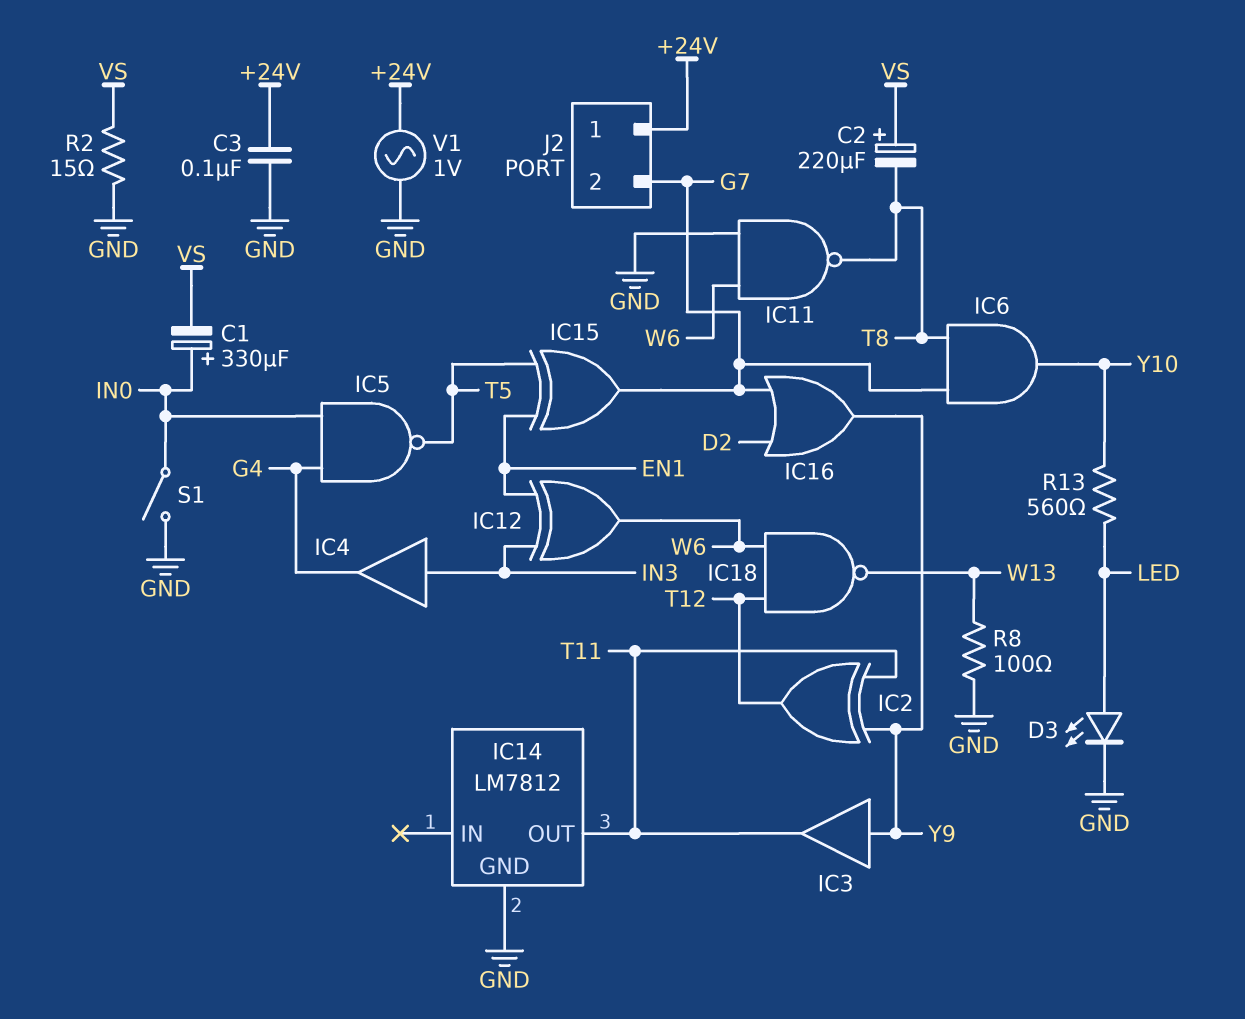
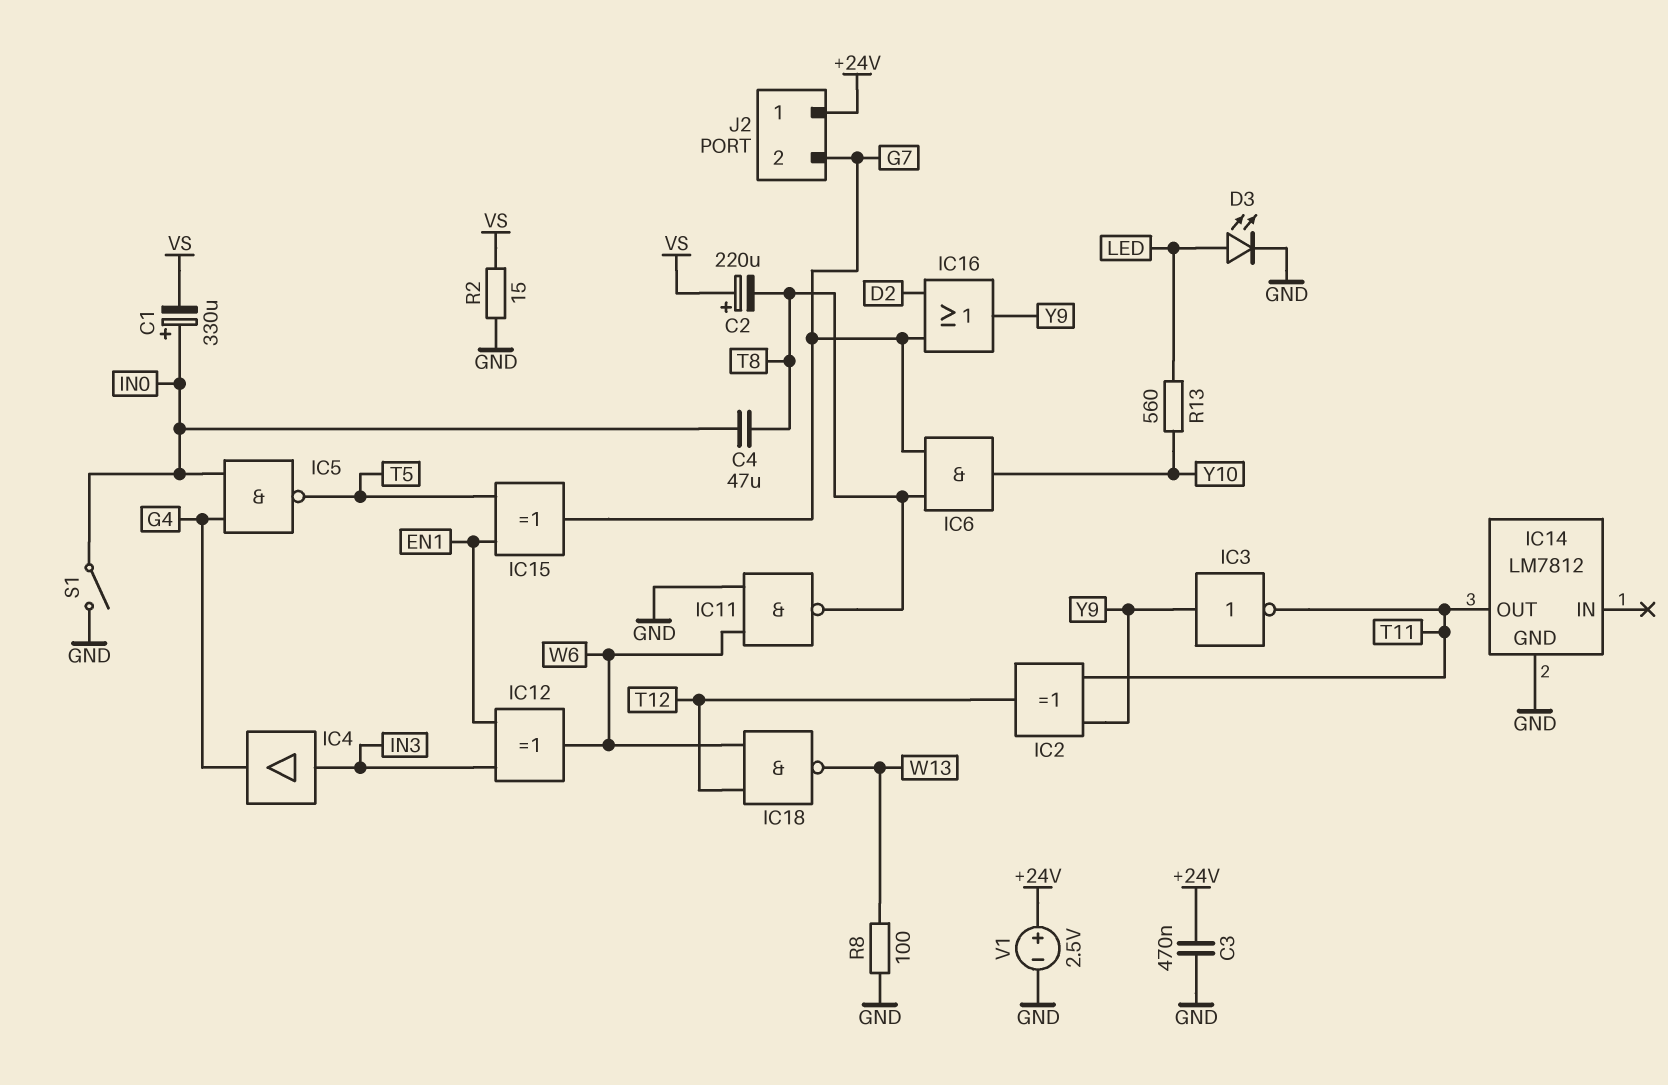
C3: 100nF (+24V, GND) -> 470nF (+24V, GND)
C4: none -> 47uF (IN0, T8)
IC3: buffer (in Y9, out T11) -> NOT (in Y9, out T11)
V1: AC 1V (+24V, GND) -> 2.5V (plus +24V, minus GND)

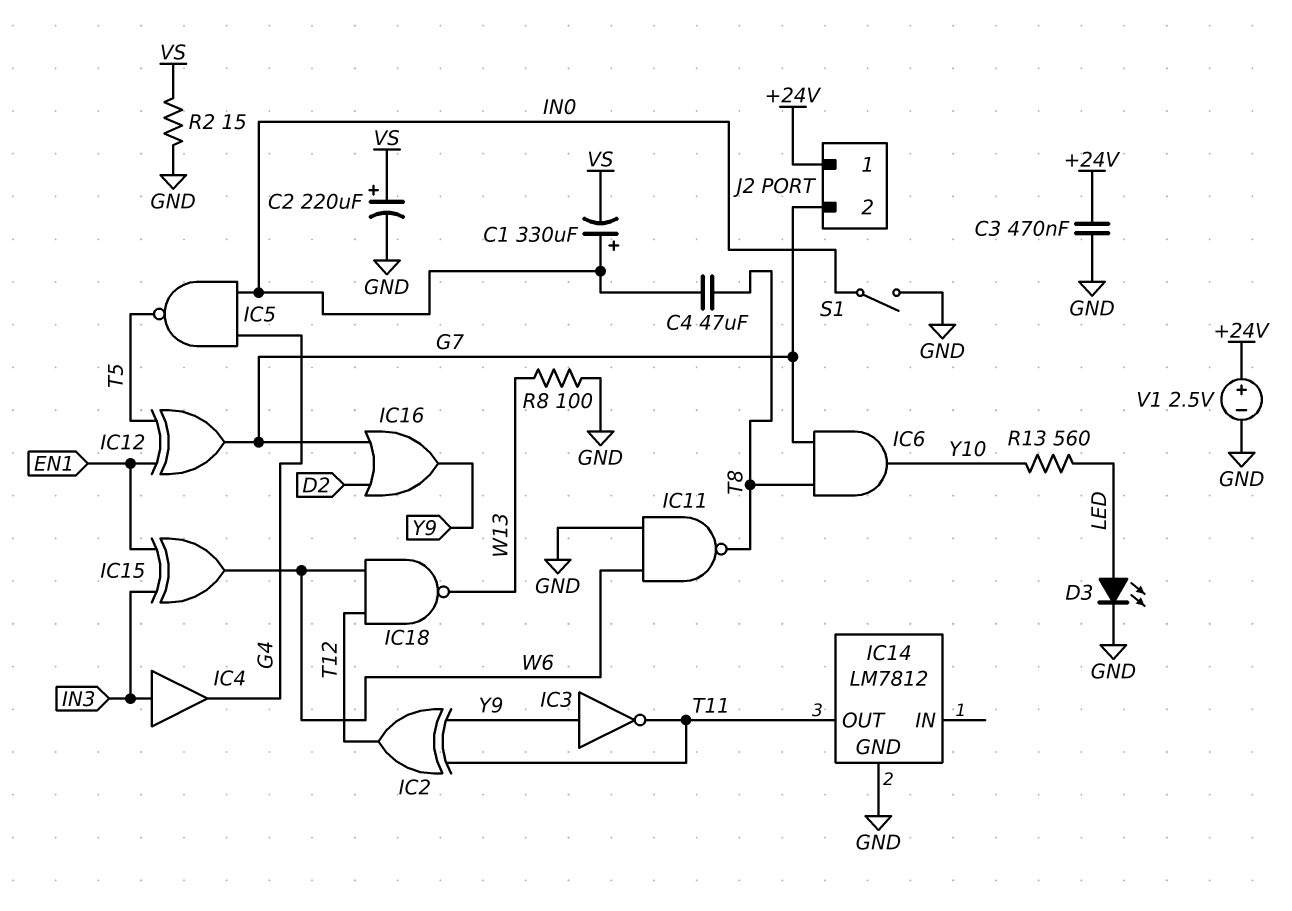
C2: 220uF (plus VS, minus T8) -> 220uF (plus VS, minus GND)
IC12: XOR (in EN1, in IN3, out W6) -> XOR (in EN1, in T5, out G7)
IC15: XOR (in EN1, in T5, out G7) -> XOR (in EN1, in IN3, out W6)

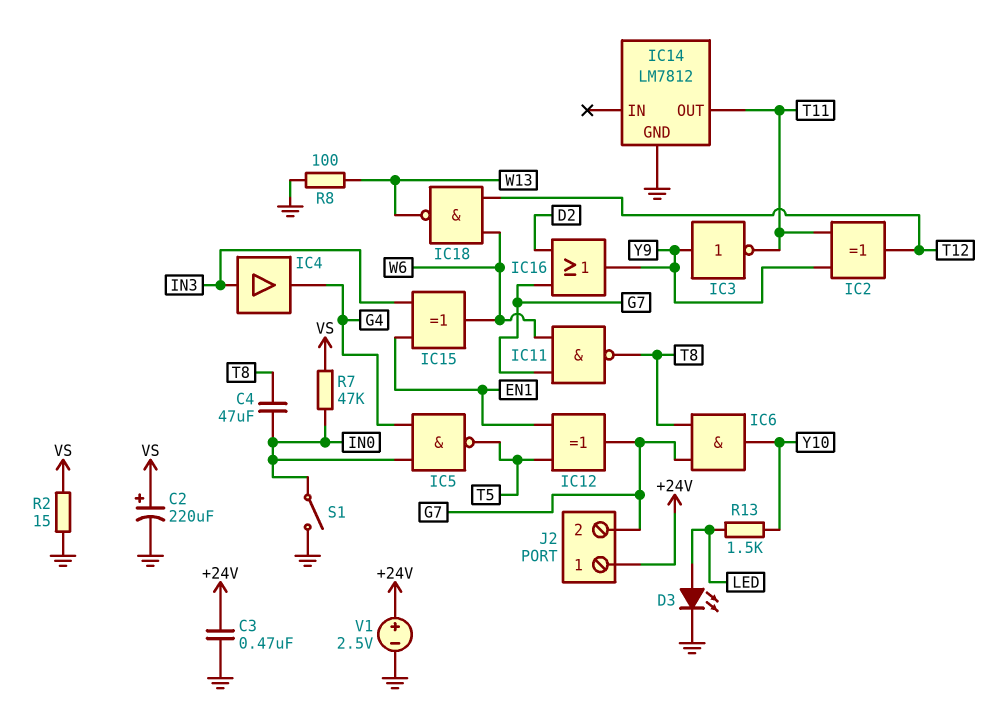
C1: 330uF (plus IN0, minus VS) -> none
IC11: NAND (in GND, in W6, out T8) -> NAND (in G7, in W6, out T8)
R7: none -> 47k (IN0, VS)
R13: 560 (LED, Y10) -> 1.5k (LED, Y10)

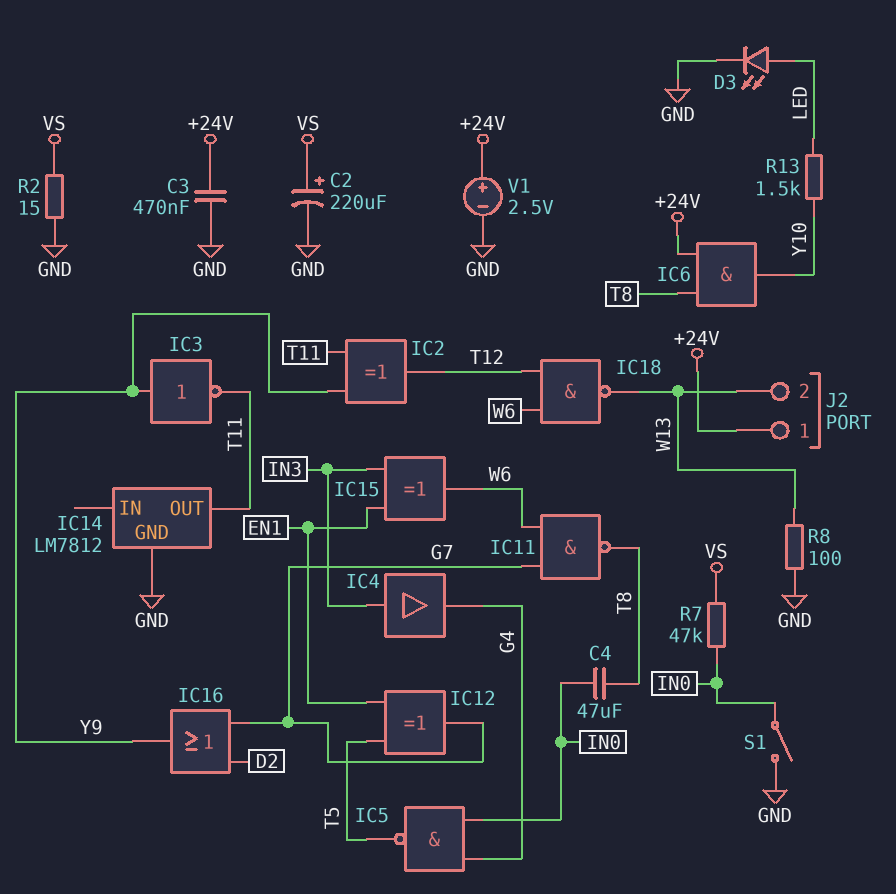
IC6: AND (in G7, in T8, out Y10) -> AND (in +24V, in T8, out Y10)
J2 pin 2: G7 -> W13

